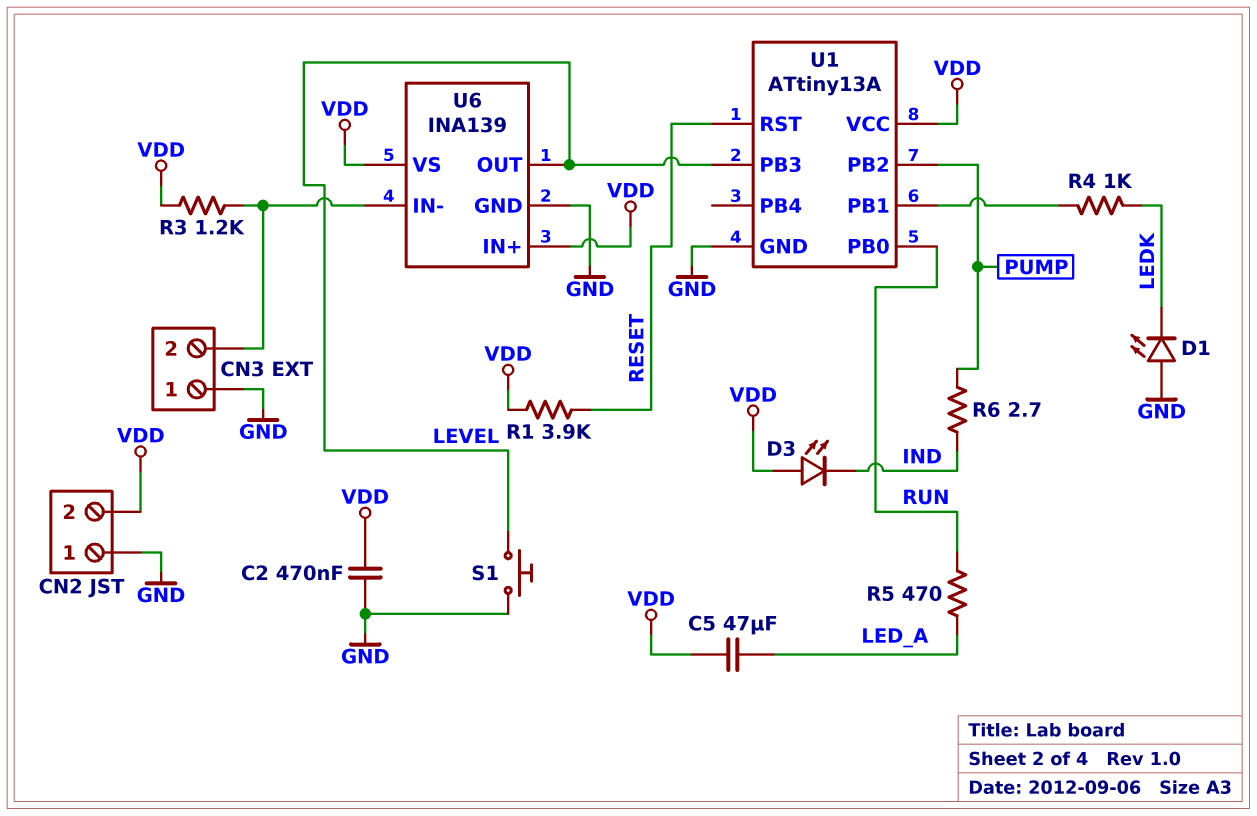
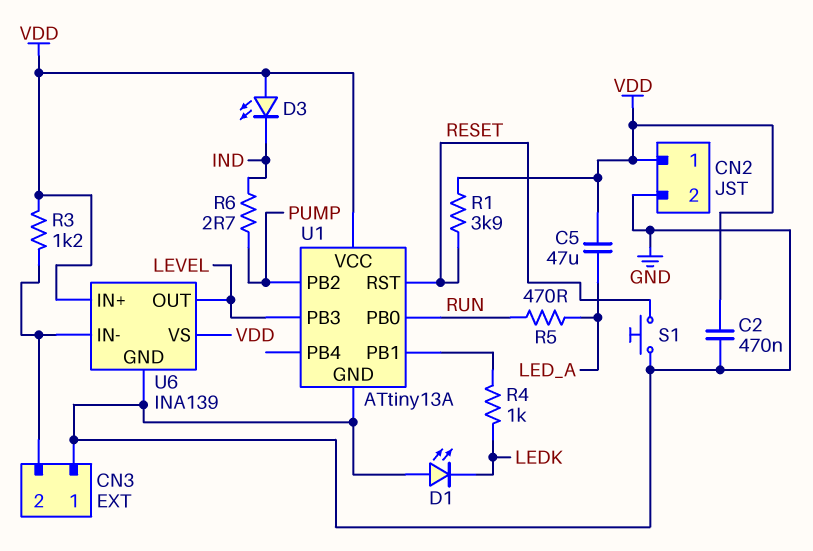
CN2 pin 1: GND -> VDD
CN2 pin 2: VDD -> GND
S1: button (GND, LEVEL) -> button (GND, RESET)

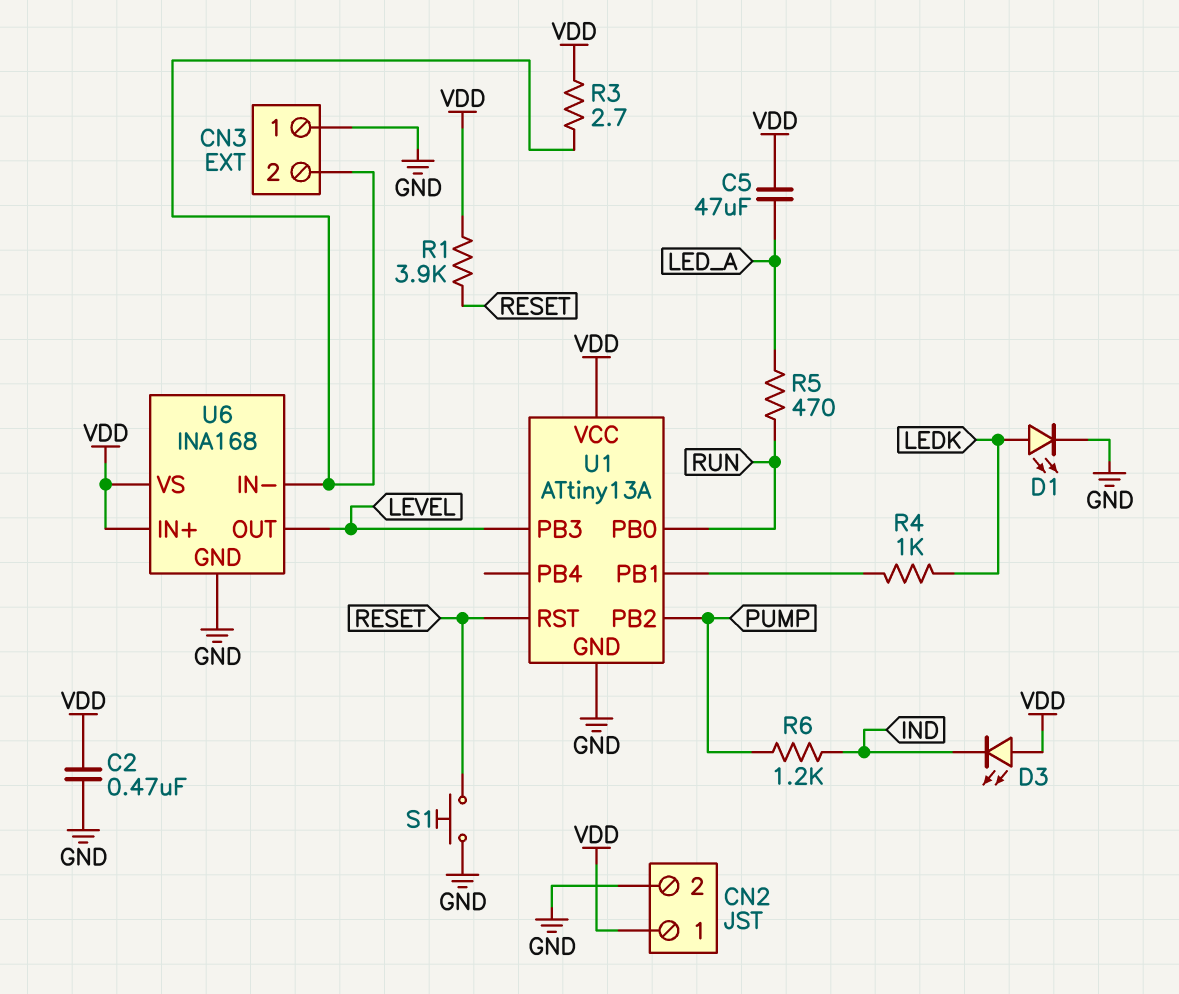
D1: LED (A GND, K LEDK) -> LED (A LEDK, K GND)
R3: 1.2k (CN3/2, VDD) -> 2.7 (CN3/2, VDD)
R6: 2.7 (IND, PUMP) -> 1.2k (IND, PUMP)
U6: INA139 -> INA168

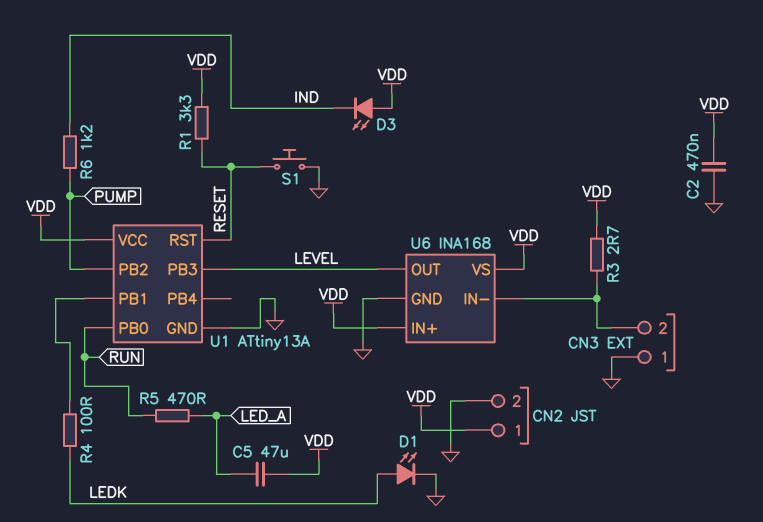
R1: 3.9k (RESET, VDD) -> 3.3k (RESET, VDD)
R4: 1k (LEDK, U1/PB1) -> 100 (LEDK, U1/PB1)

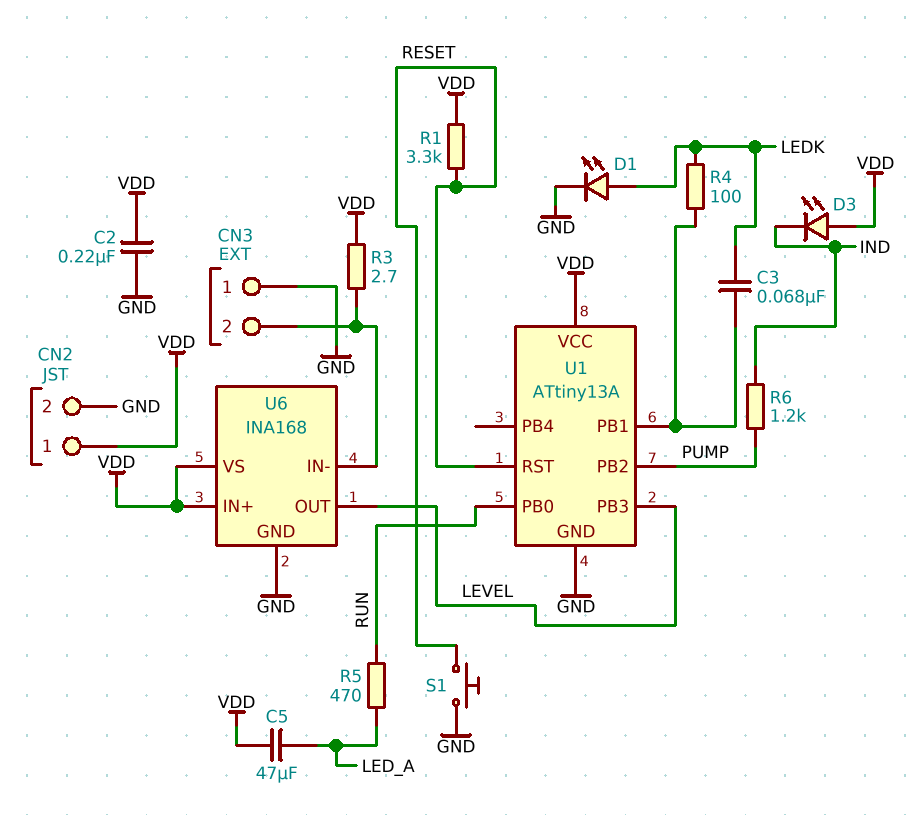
C2: 470nF (GND, VDD) -> 220nF (GND, VDD)
C3: none -> 68nF (LEDK, U1/PB1)

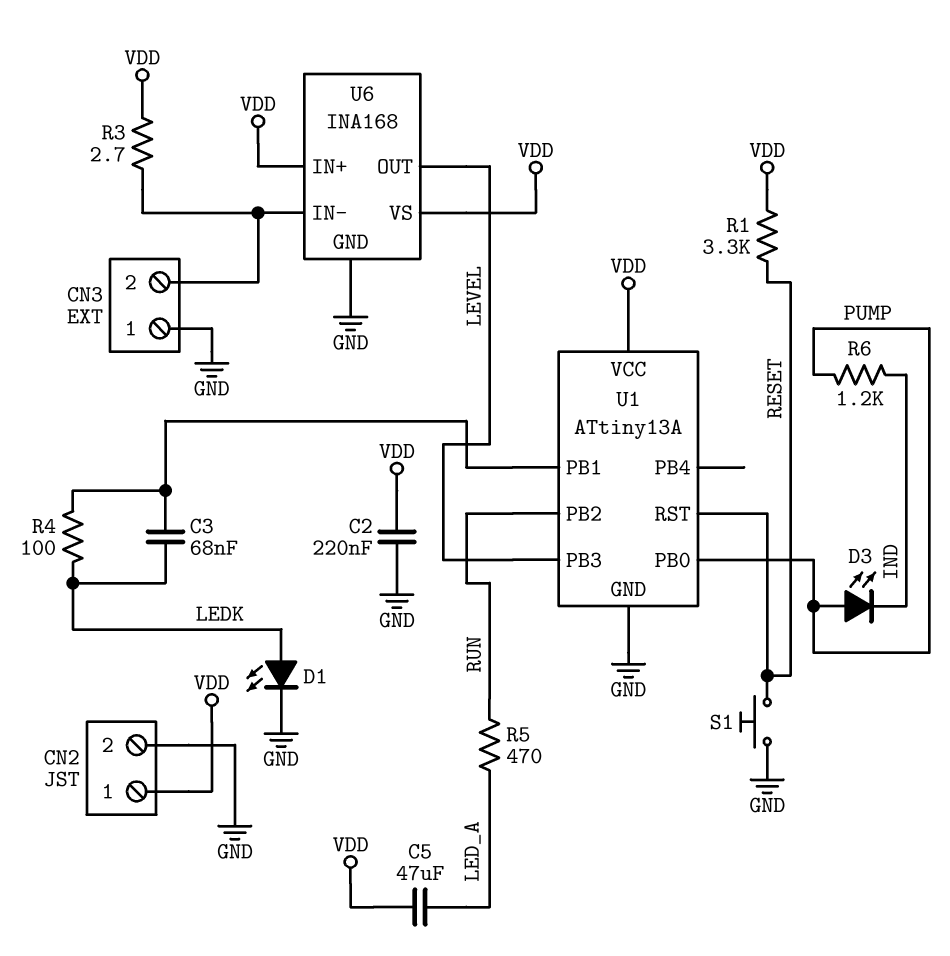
D3: LED (A VDD, K IND) -> LED (A PUMP, K IND)
U1 pin PB0: RUN -> PUMP
U1 pin PB2: PUMP -> RUN

